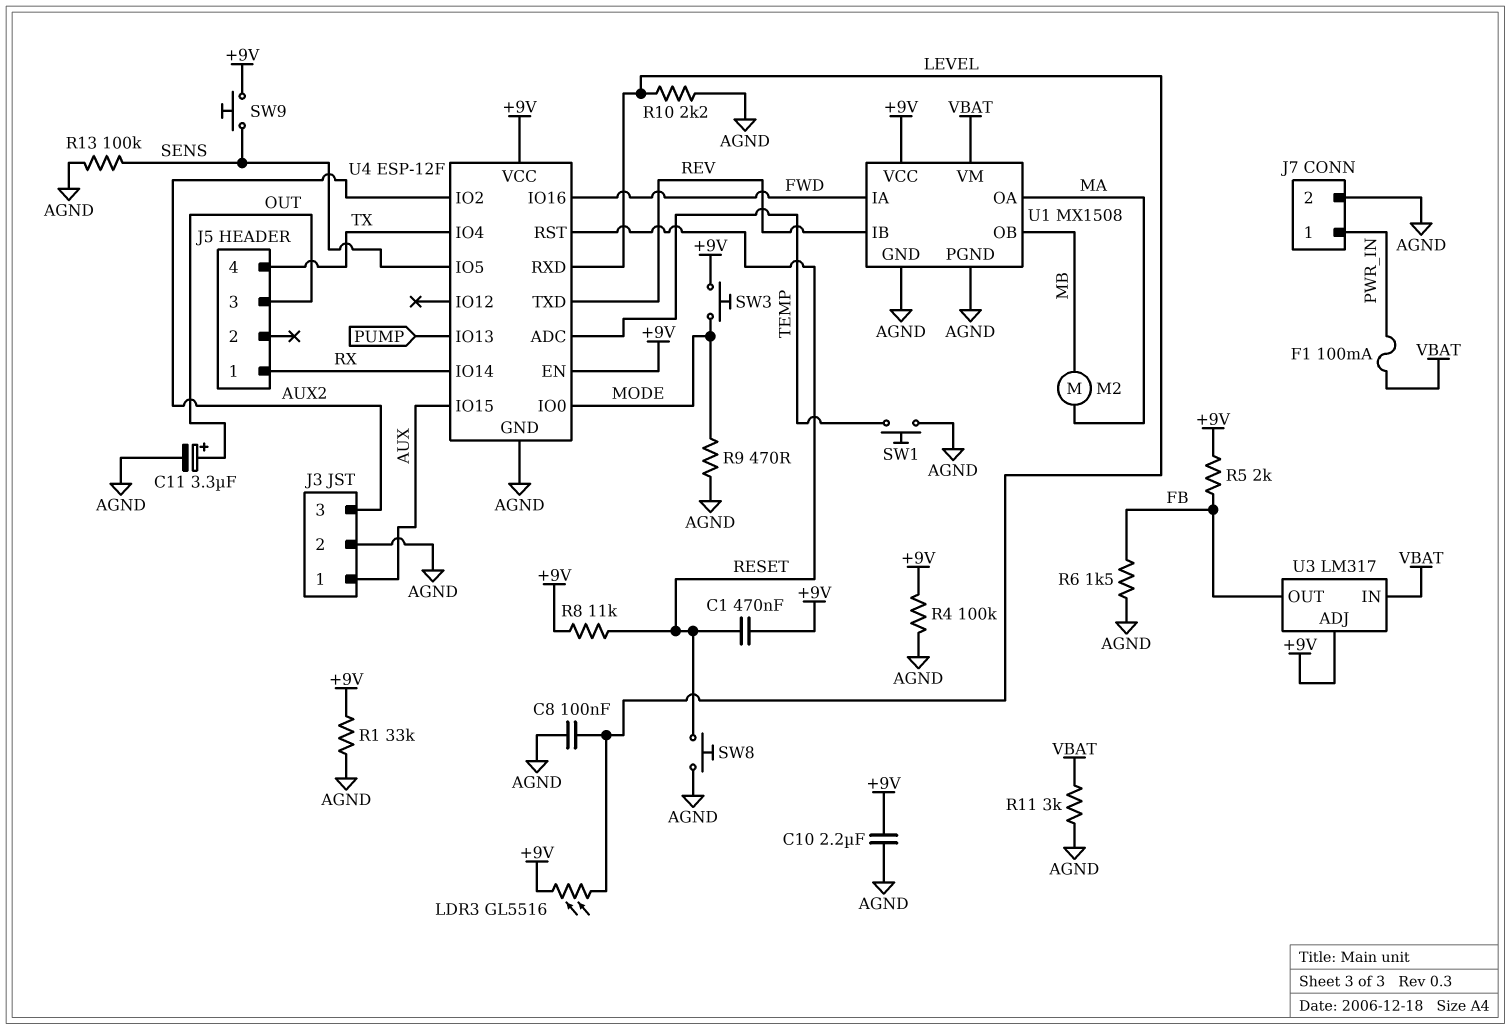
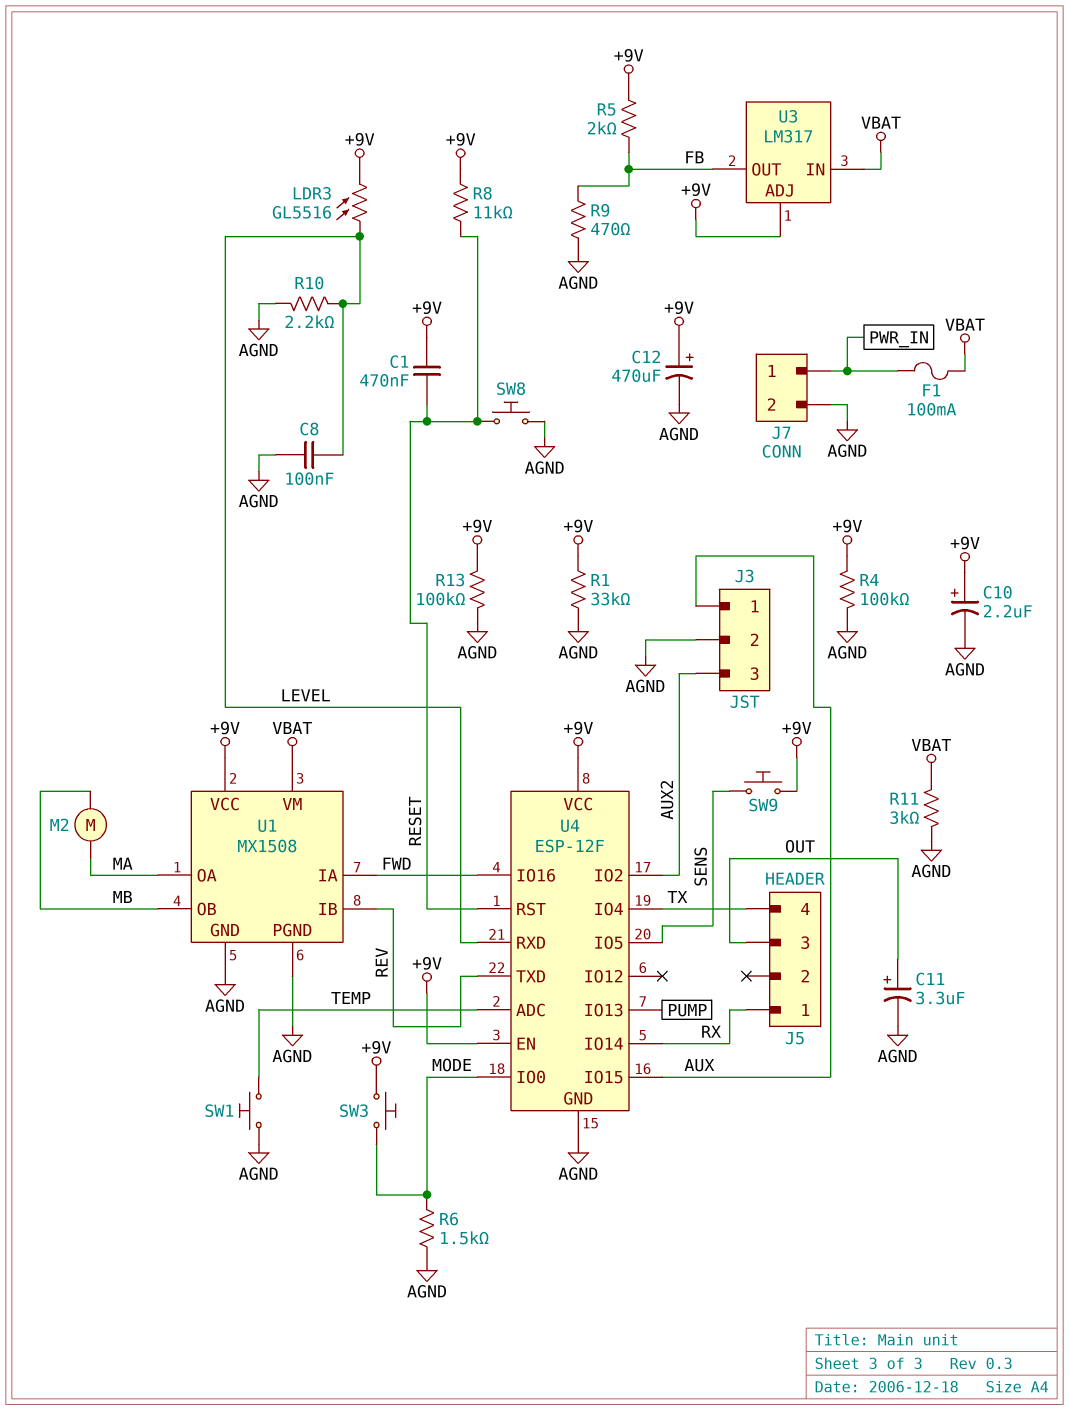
C10: 2.2uF (+9V, AGND) -> 2.2uF (plus +9V, minus AGND)
C12: none -> 470uF (plus +9V, minus AGND)
R6: 1.5k (AGND, FB) -> 1.5k (AGND, MODE)
R9: 470 (AGND, MODE) -> 470 (AGND, FB)
R13: 100k (AGND, SENS) -> 100k (+9V, AGND)

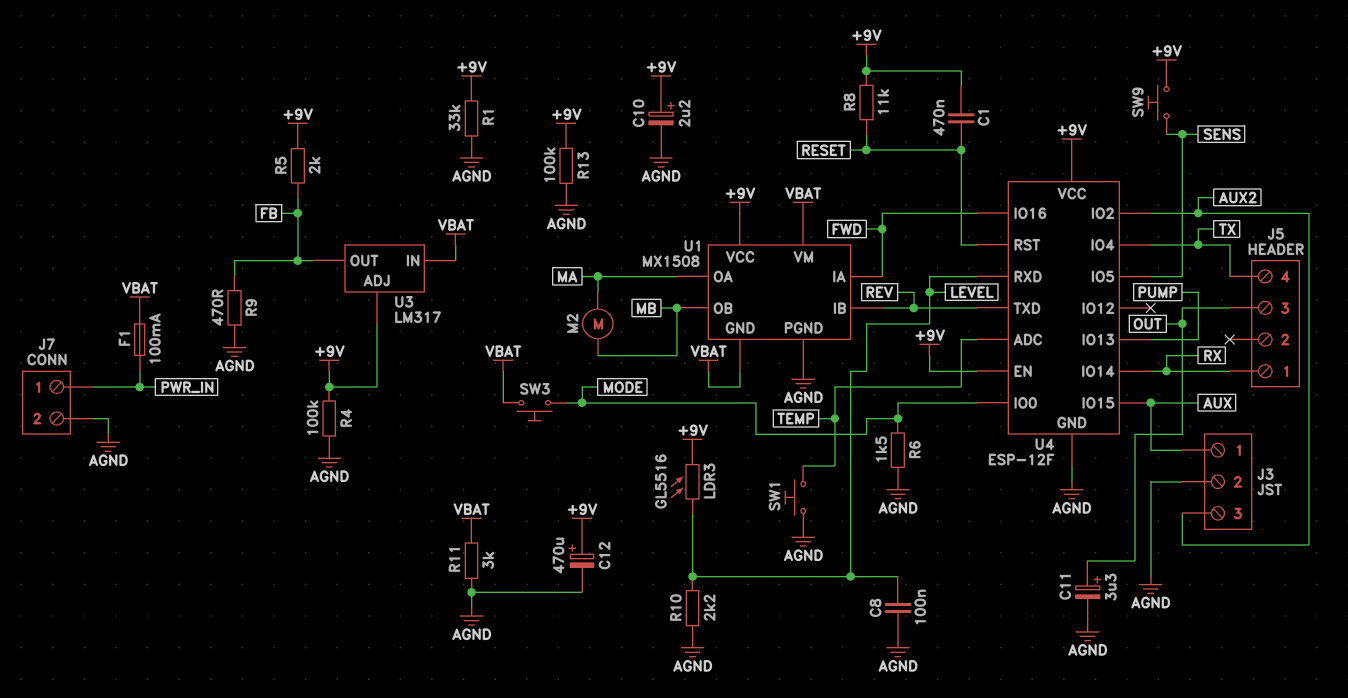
SW3: button (+9V, MODE) -> button (MODE, VBAT)
SW8: button (AGND, RESET) -> none
U1 pin GND: AGND -> VBAT

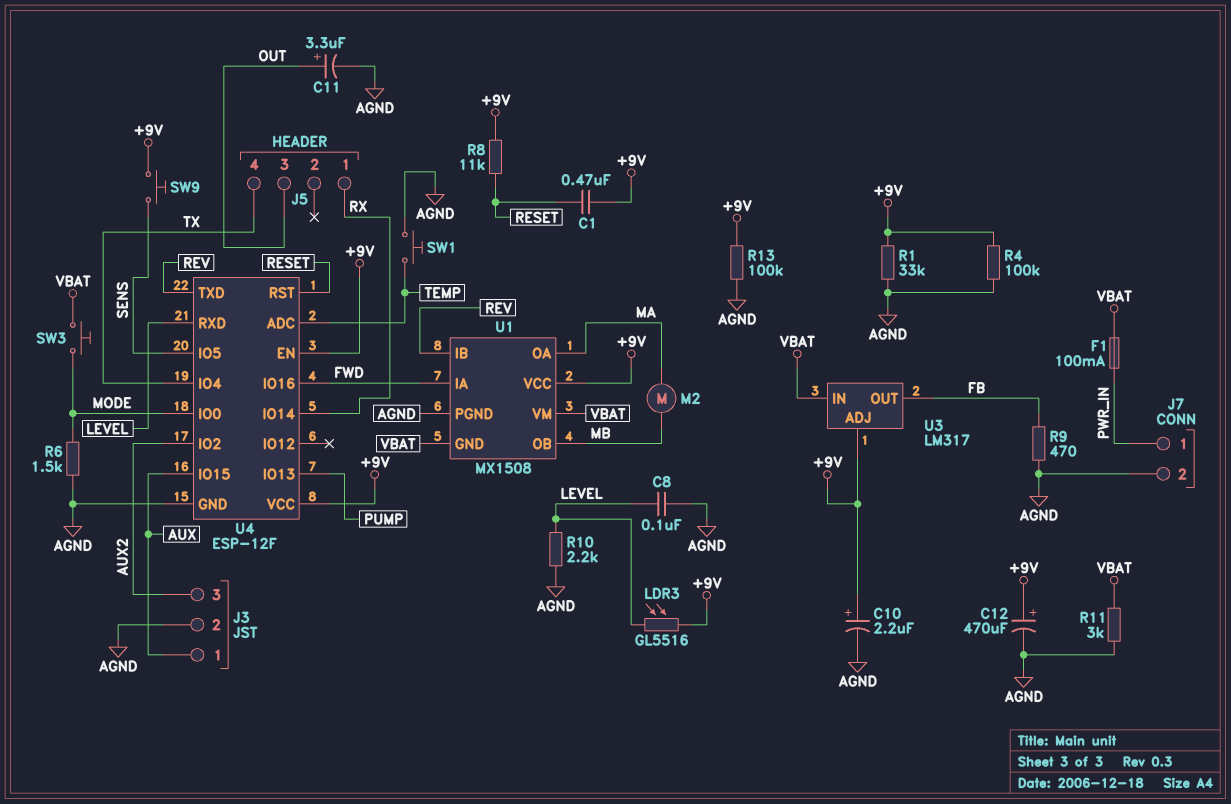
R5: 2k (+9V, FB) -> none

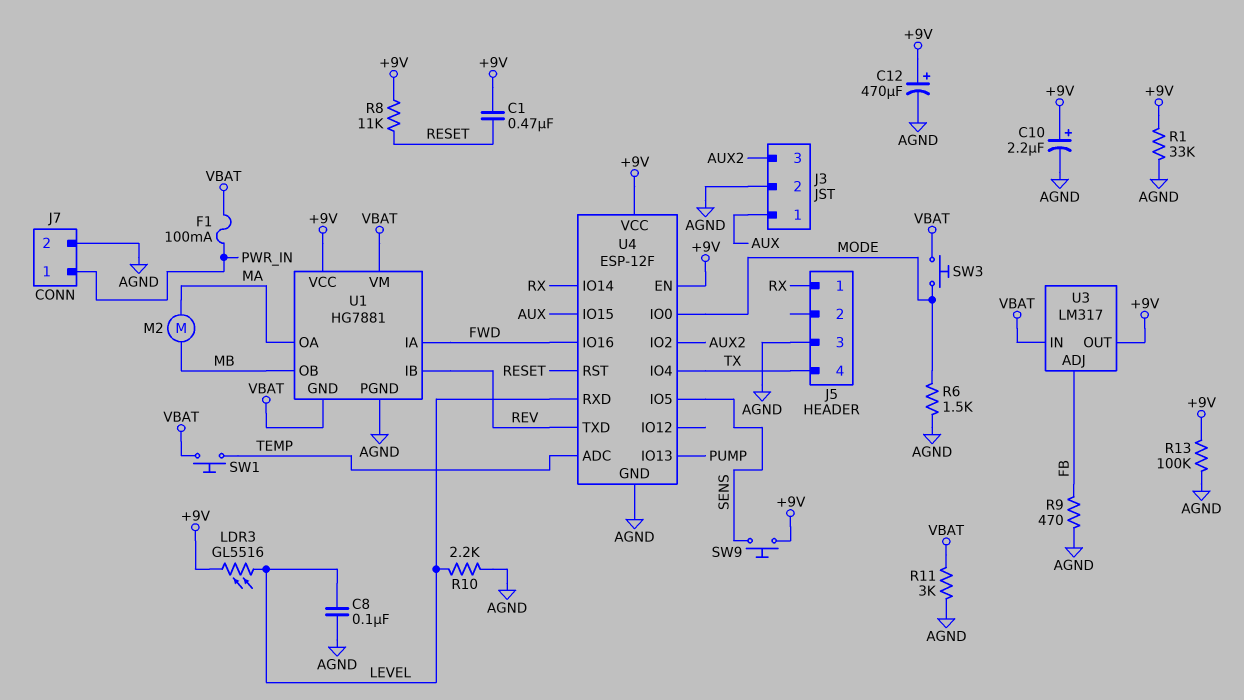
C11: 3.3uF (plus OUT, minus AGND) -> none
J5 pin 3: OUT -> AGND
R4: 100k (+9V, AGND) -> none
SW1: button (AGND, TEMP) -> button (TEMP, VBAT)
U1: MX1508 -> HG7881
U3 pin ADJ: +9V -> FB
U3 pin OUT: FB -> +9V

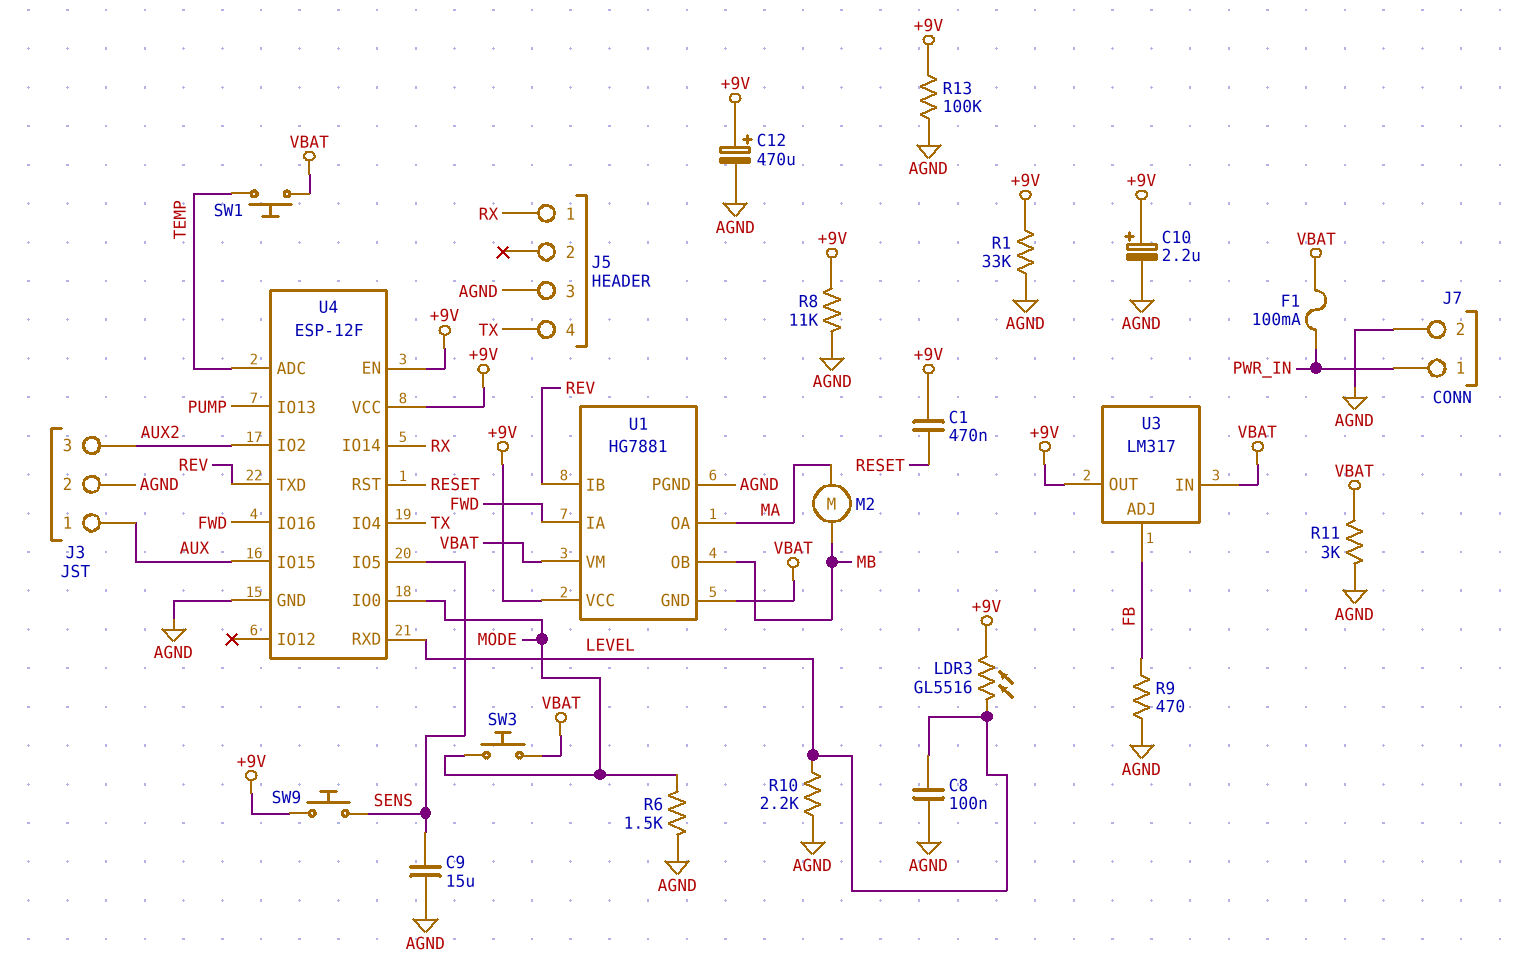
C9: none -> 15uF (AGND, SENS)
R8: 11k (+9V, RESET) -> 11k (+9V, AGND)

